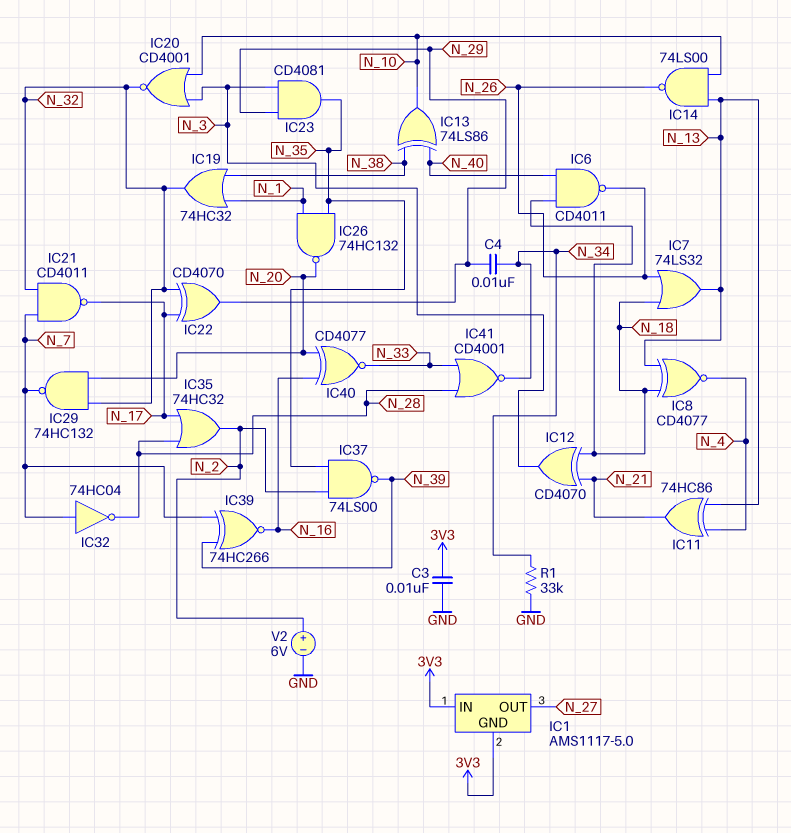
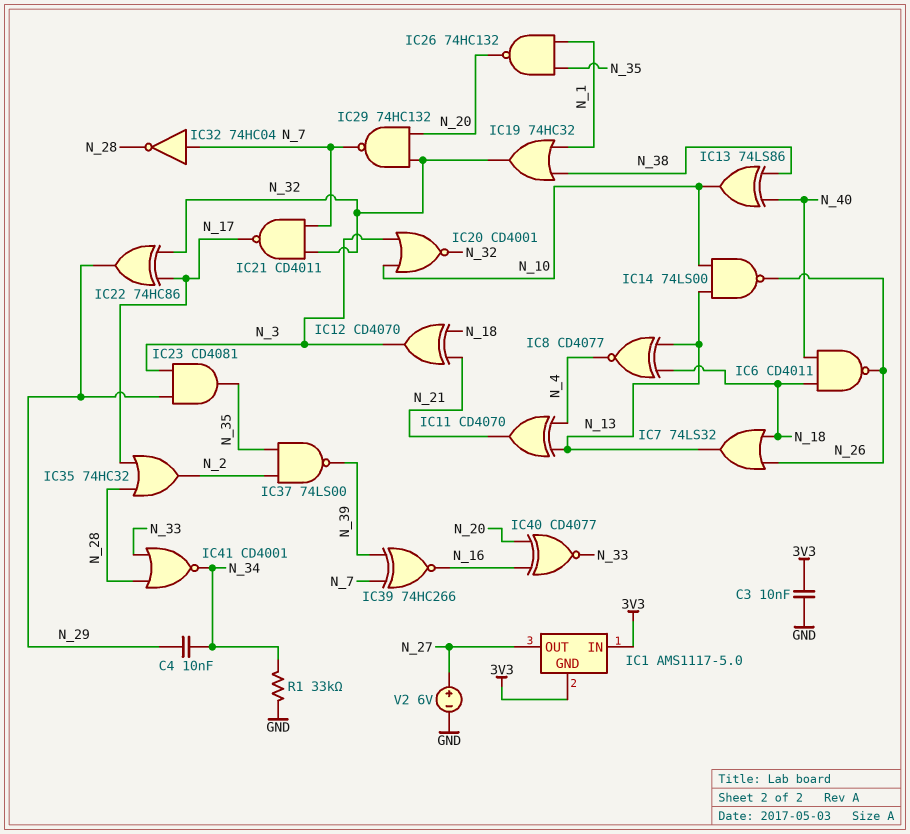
IC11: XOR 74HC86 (in N_4, in N_13, out N_21) -> XOR CD4070 (in N_4, in N_13, out N_21)
IC22: XOR CD4070 (in N_17, in N_32, out N_29) -> XOR 74HC86 (in N_17, in N_32, out N_29)
V2: 6V (plus N_2, minus GND) -> 6V (plus N_27, minus GND)

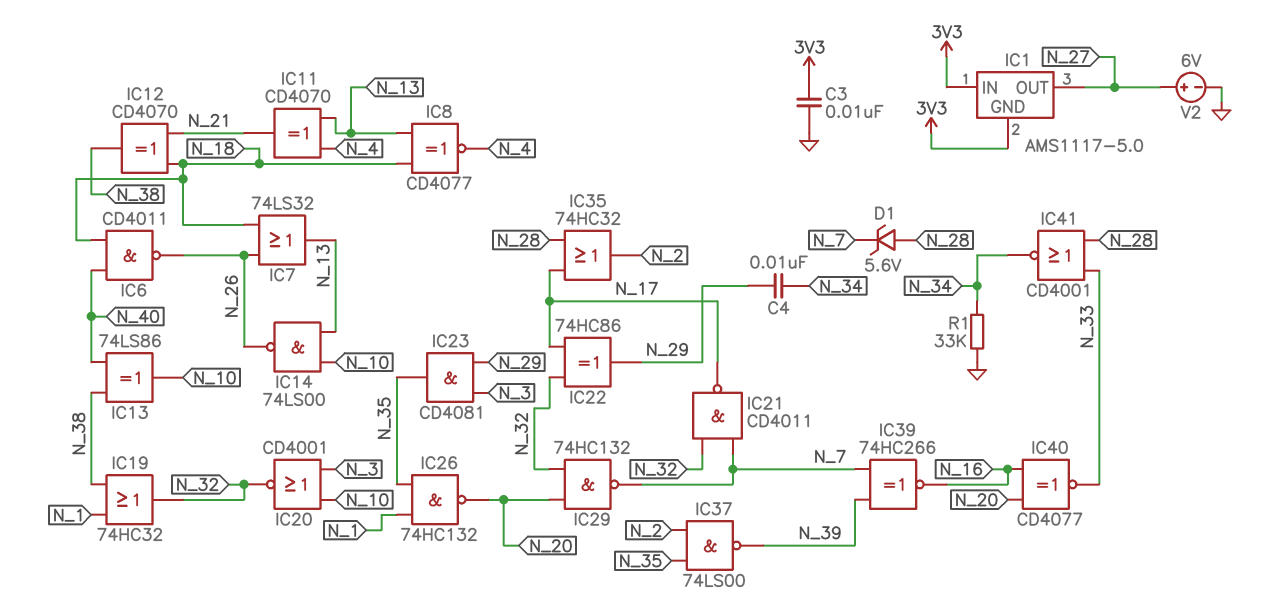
D1: none -> zener 5.6V (A N_28, K N_7)
IC12: XOR CD4070 (in N_18, in N_21, out N_3) -> XOR CD4070 (in N_18, in N_21, out N_38)
IC32: NOT 74HC04 (in N_7, out N_28) -> none

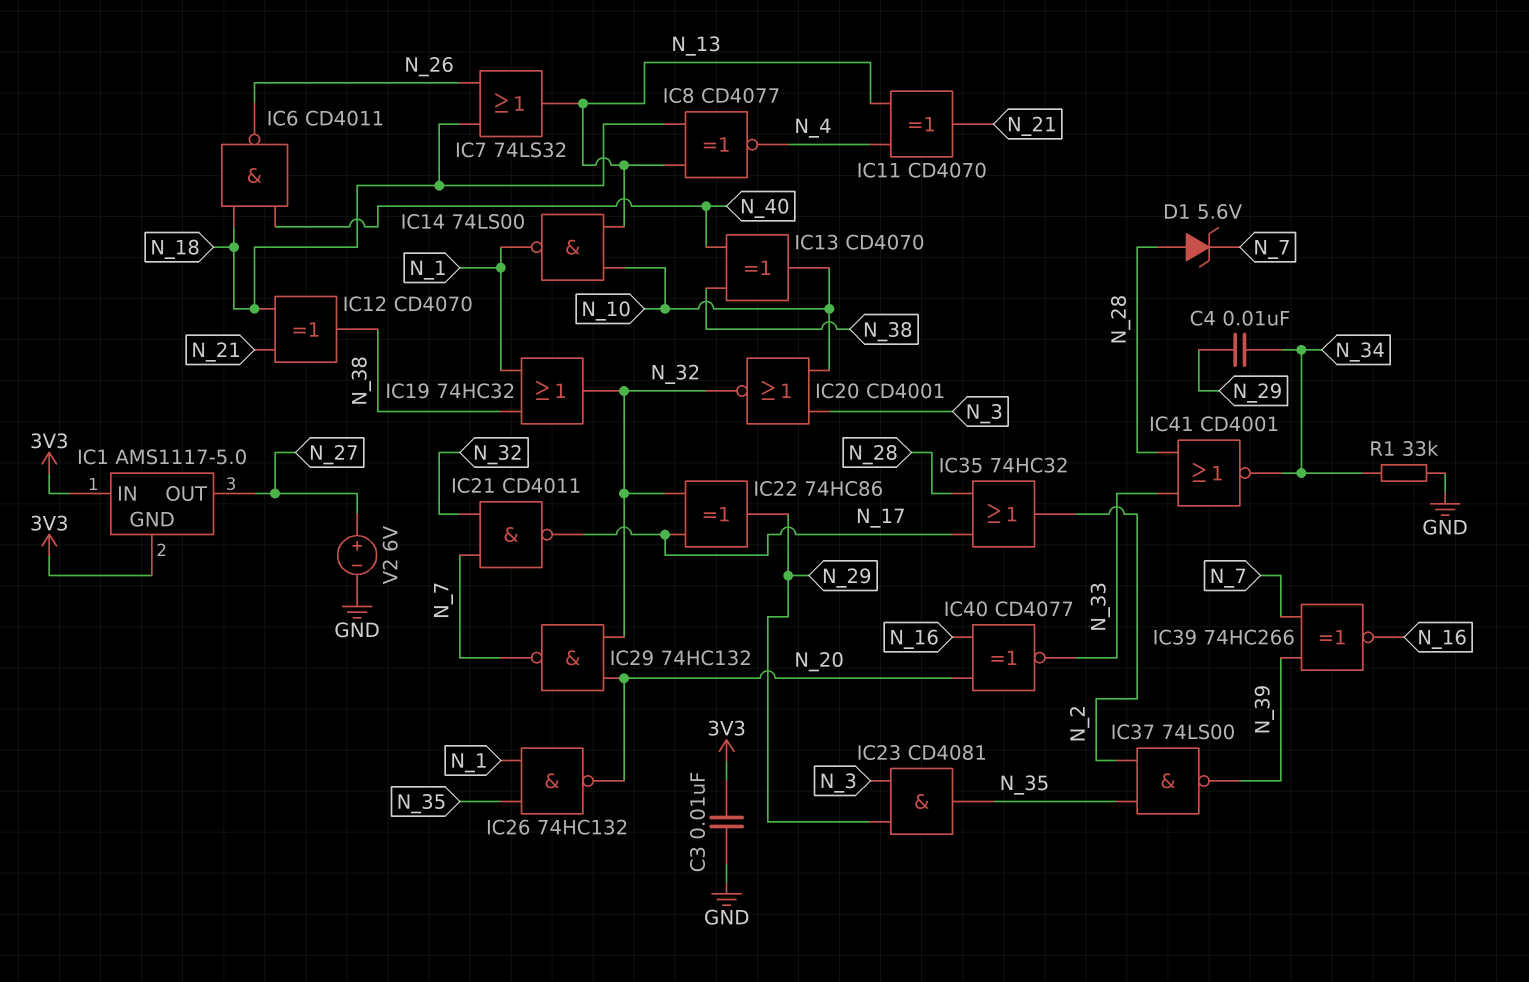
IC13: XOR 74LS86 (in N_38, in N_40, out N_10) -> XOR CD4070 (in N_38, in N_40, out N_10)
IC14: NAND 74LS00 (in N_10, in N_13, out N_26) -> NAND 74LS00 (in N_10, in N_13, out N_1)

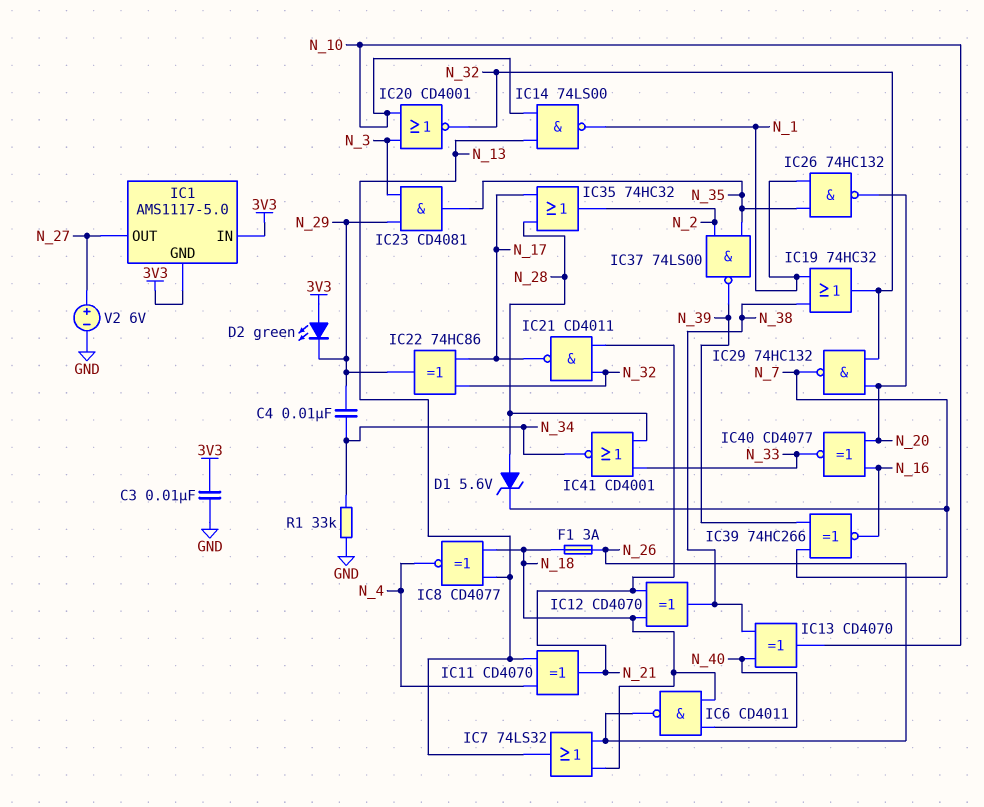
D2: none -> LED green (A 3V3, K N_29)
F1: none -> 3A (N_18, N_26)
IC21: NAND CD4011 (in N_7, in N_32, out N_17) -> NAND CD4011 (in N_21, in N_32, out N_17)

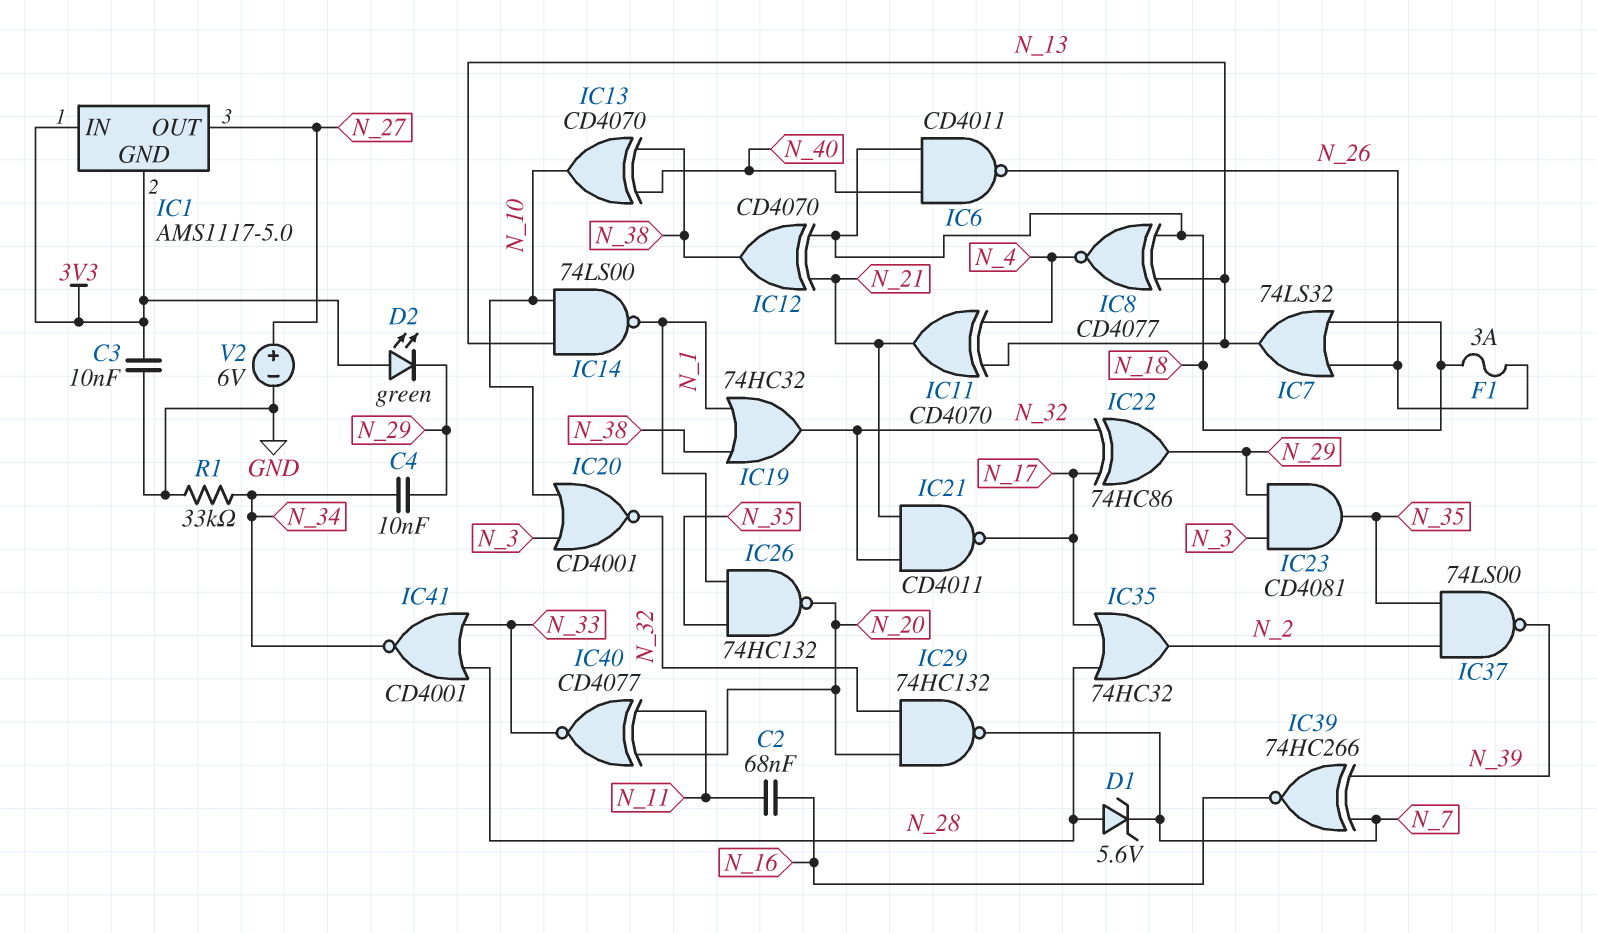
C2: none -> 68nF (N_11, N_16)
IC40: XNOR CD4077 (in N_16, in N_20, out N_33) -> XNOR CD4077 (in N_11, in N_20, out N_33)

